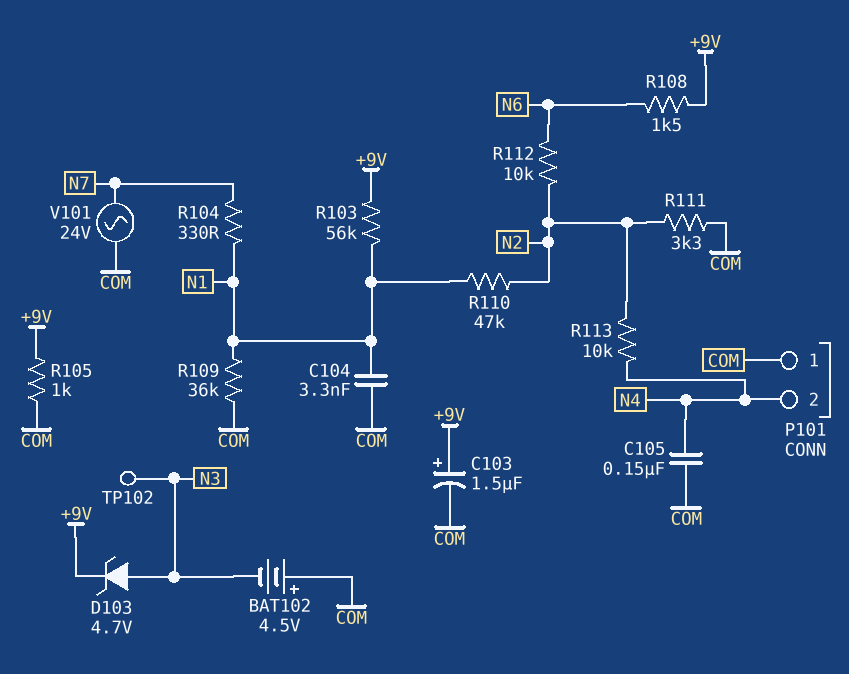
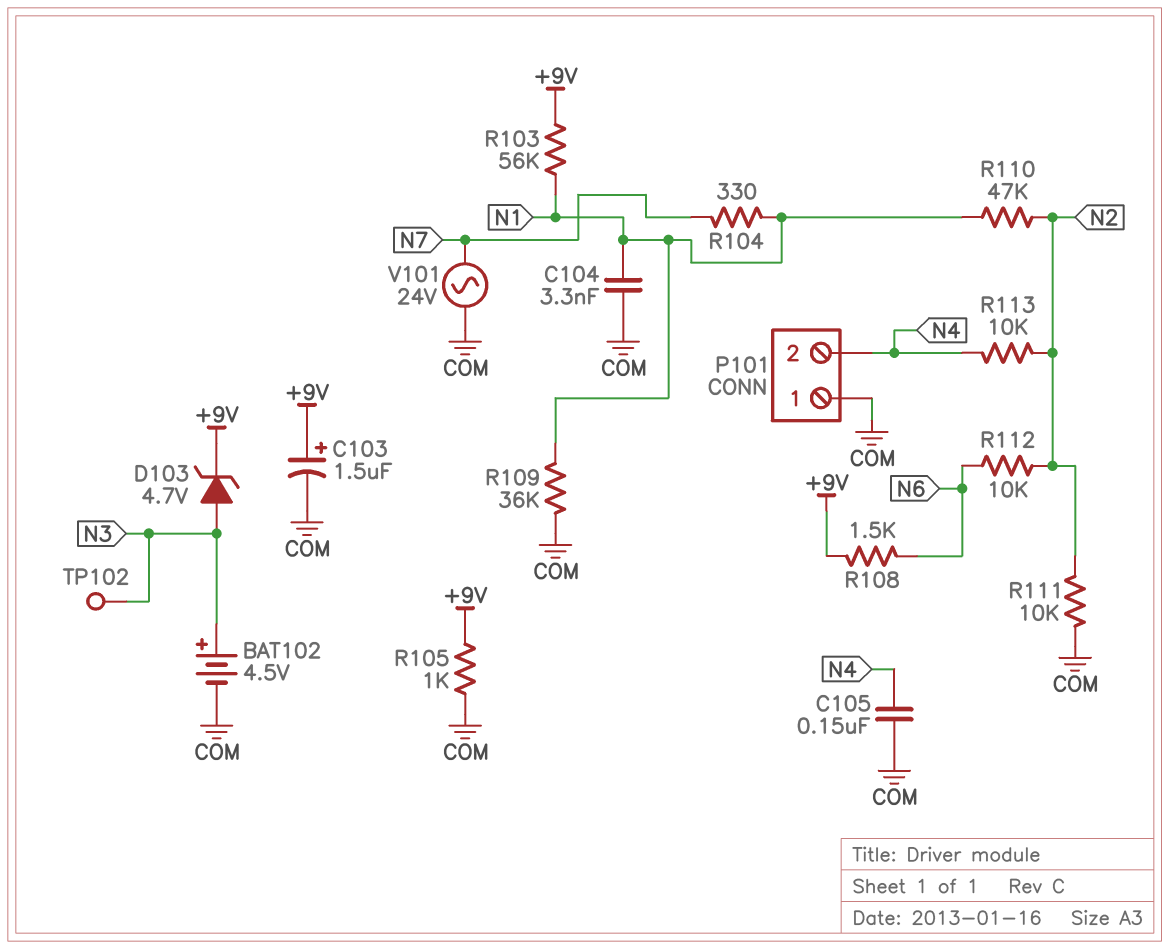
BAT102: 4.5V (plus COM, minus N3) -> 4.5V (plus N3, minus COM)
R111: 3.3k (COM, N2) -> 10k (COM, N2)

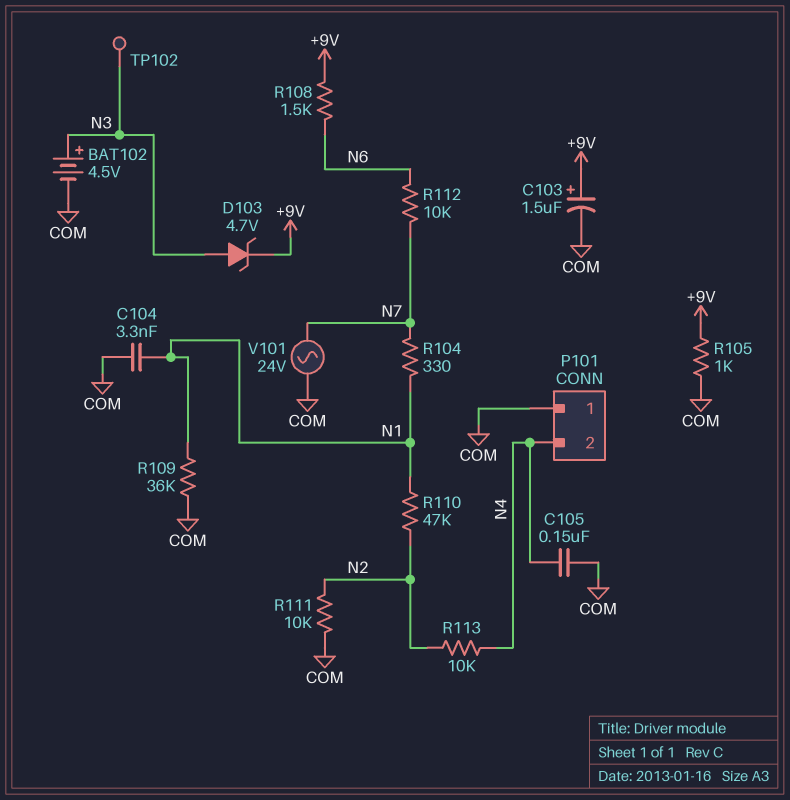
R103: 56k (+9V, N1) -> none
R112: 10k (N2, N6) -> 10k (N6, N7)

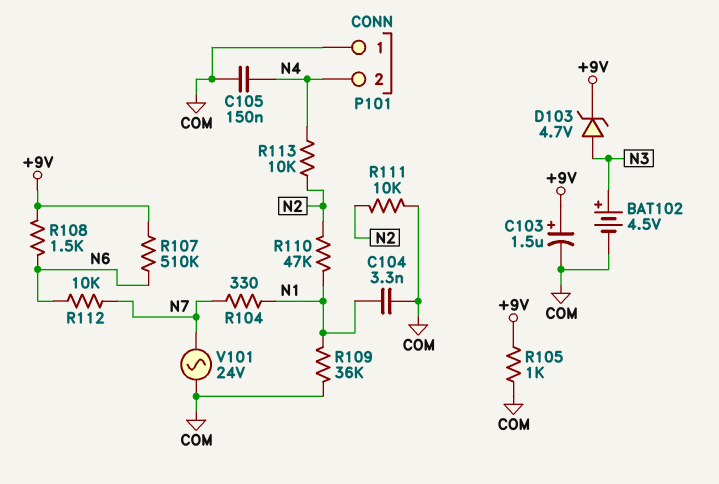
R107: none -> 510k (+9V, N6)
TP102: test point (N3) -> none

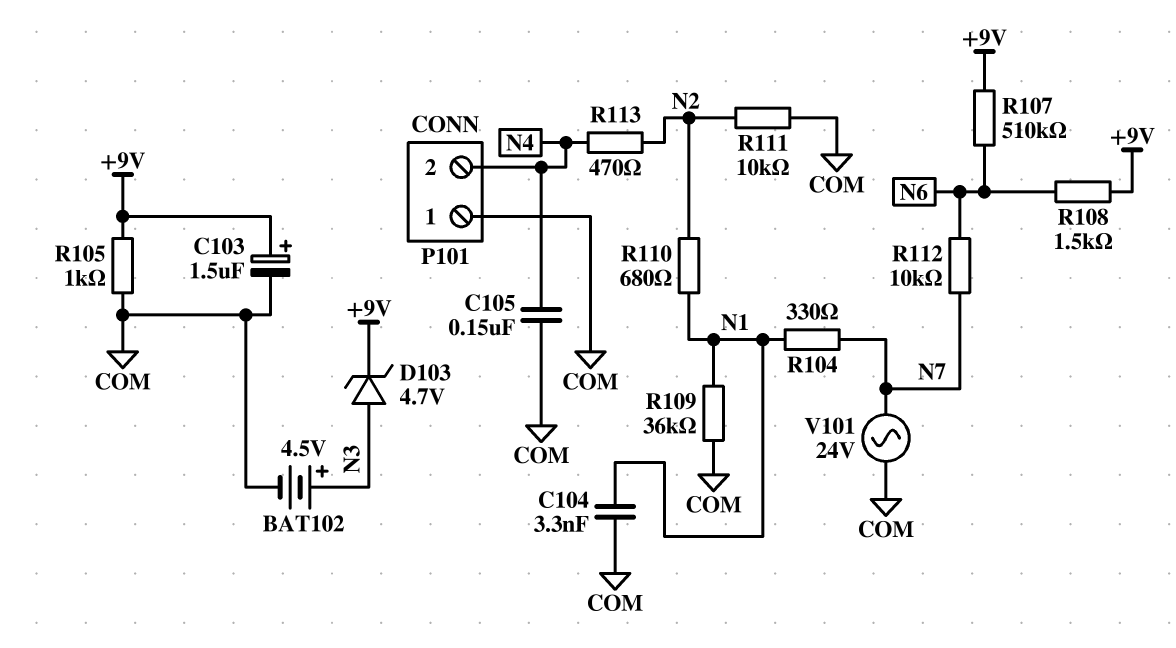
R110: 47k (N1, N2) -> 680 (N1, N2)
R113: 10k (N2, N4) -> 470 (N2, N4)

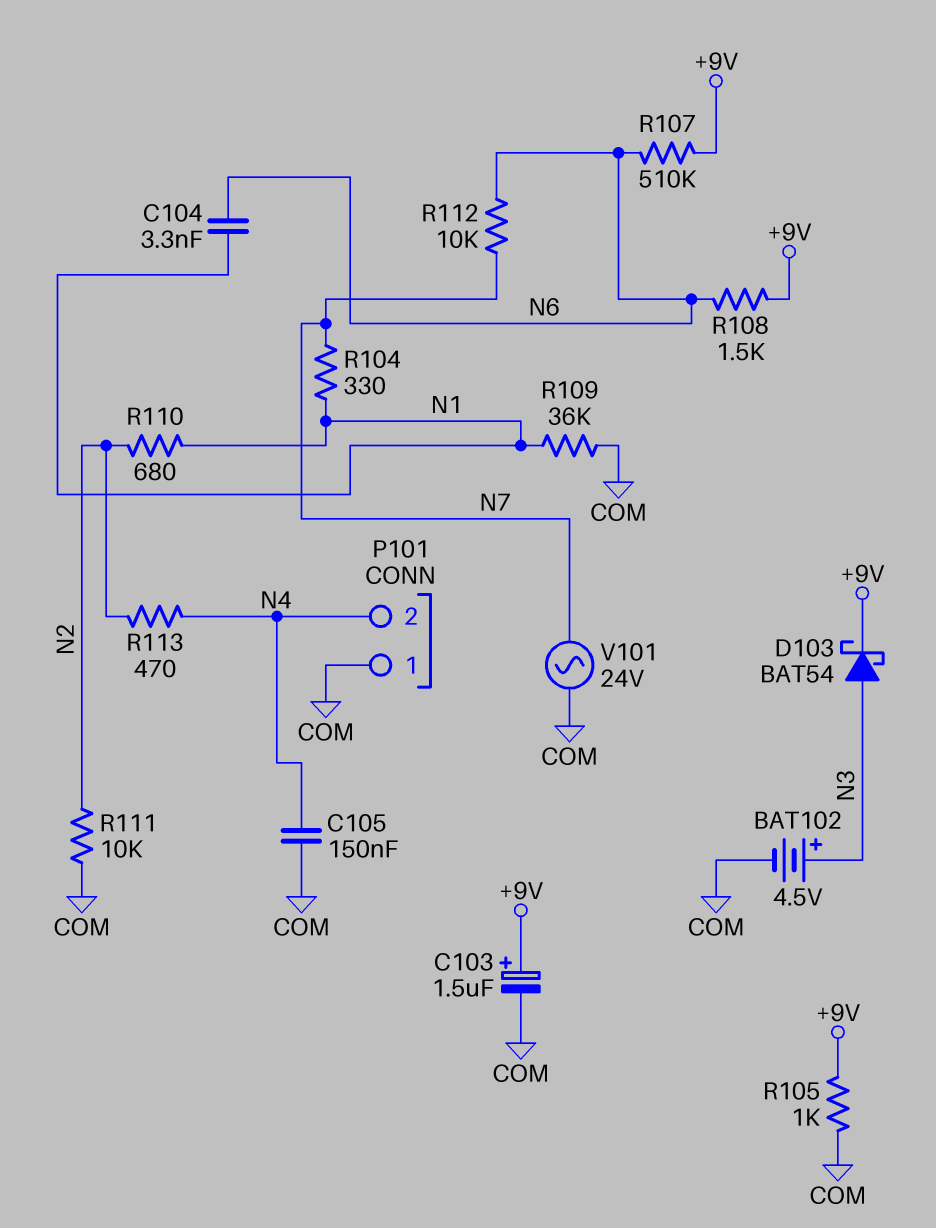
C104: 3.3nF (COM, N1) -> 3.3nF (N1, N6)
D103: zener 4.7V (A N3, K +9V) -> schottky BAT54 (A N3, K +9V)

